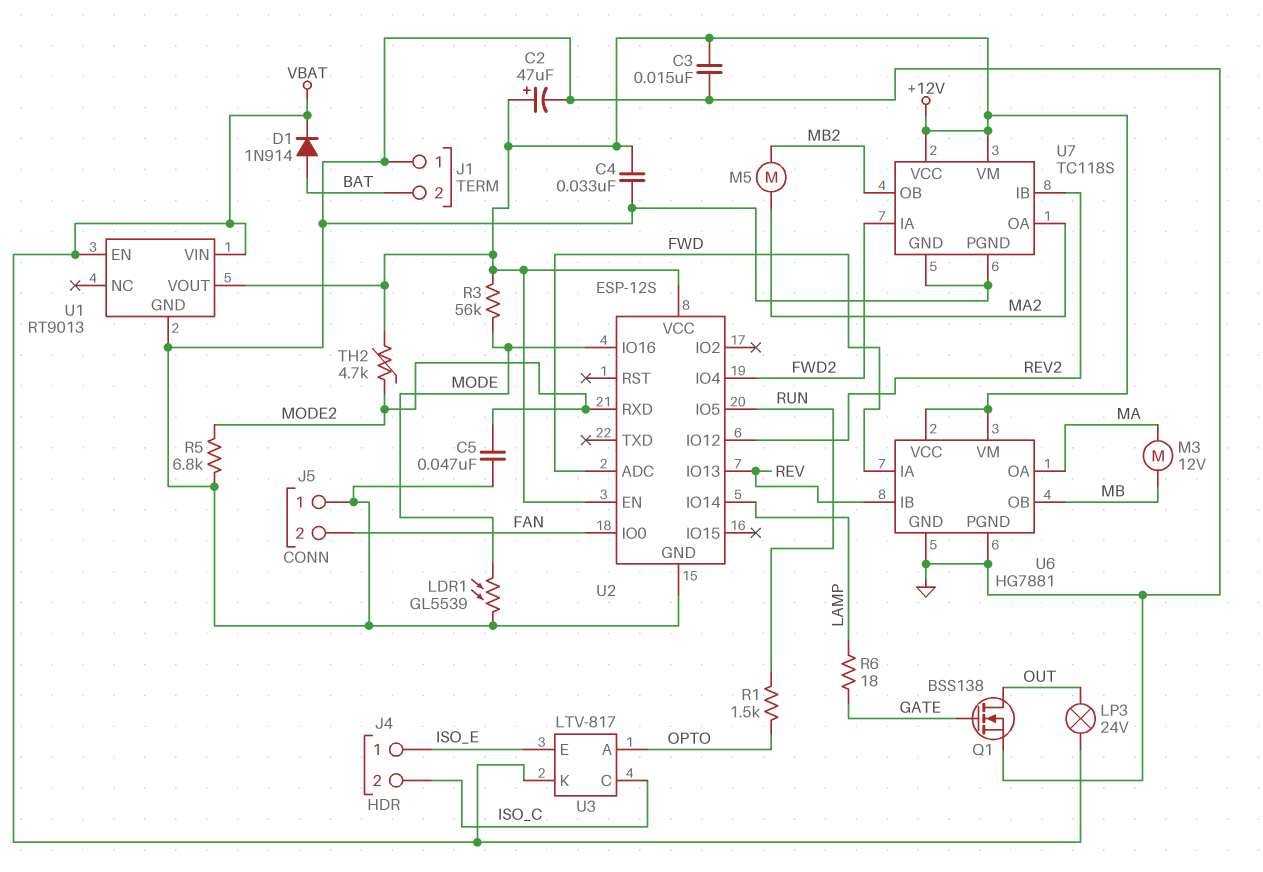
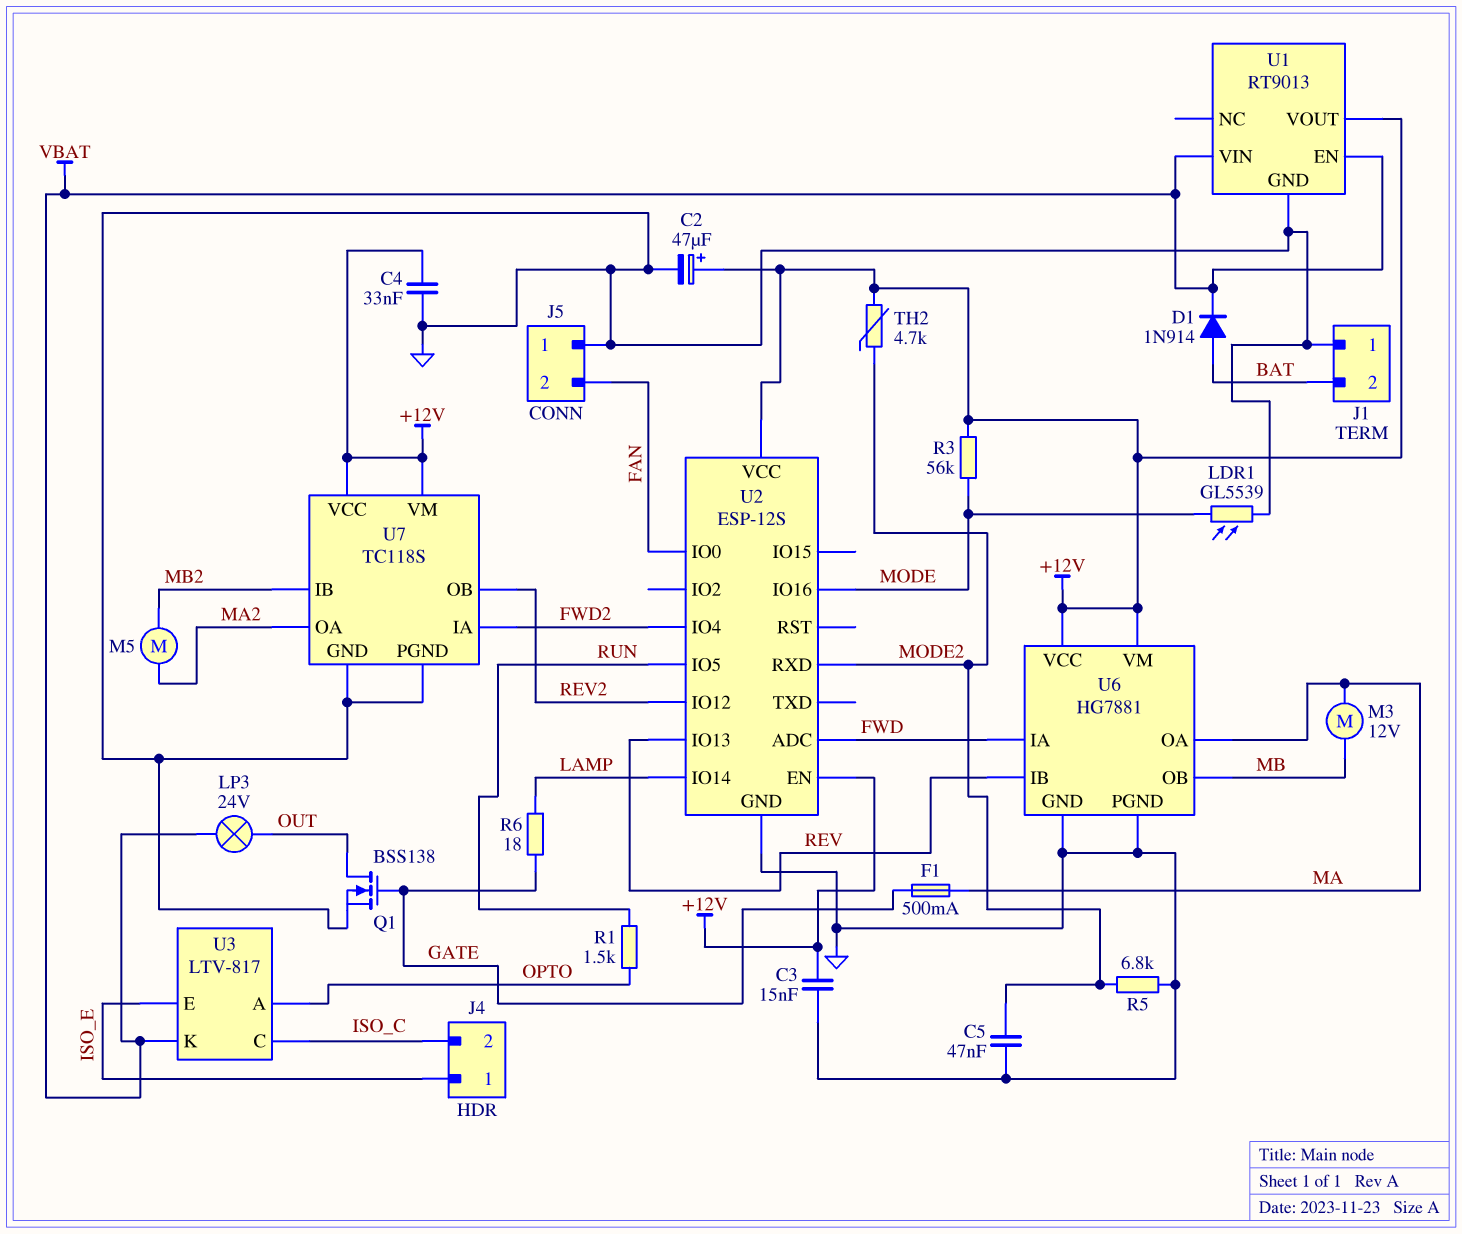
F1: none -> 500mA (GATE, MA)
U7 pin IB: REV2 -> MB2
U7 pin OB: MB2 -> REV2

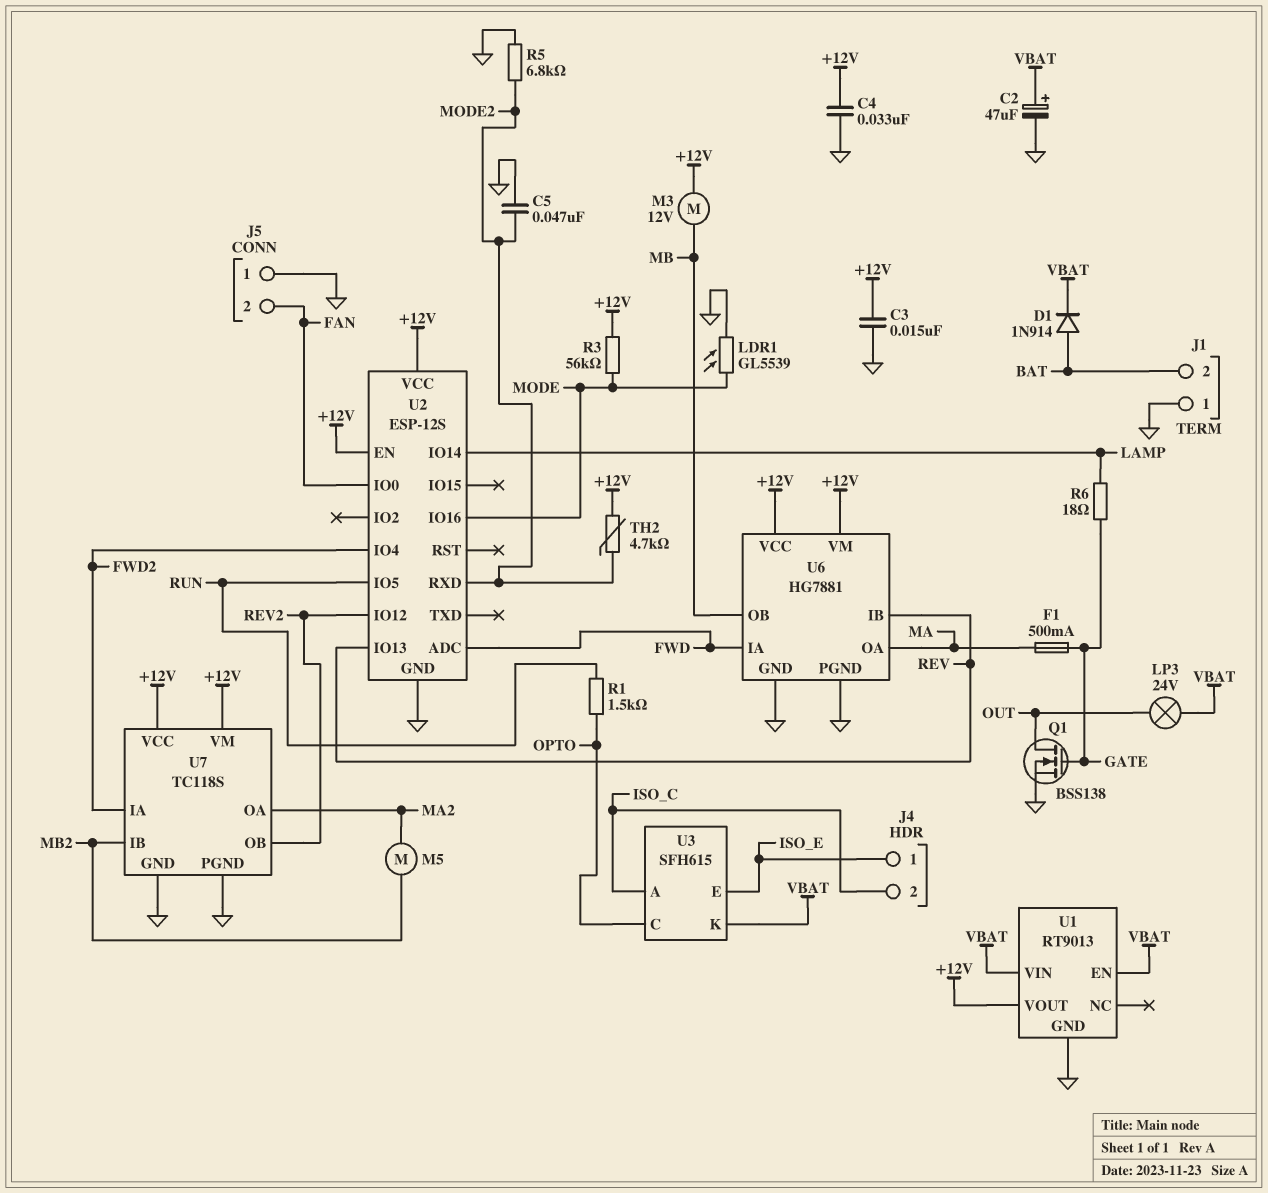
C2: 47uF (plus +12V, minus GND) -> 47uF (plus VBAT, minus GND)
M3: motor 12V (MA, MB) -> motor 12V (+12V, MB)
U3: LTV-817 -> SFH615
U3 pin A: OPTO -> ISO_C
U3 pin C: ISO_C -> OPTO

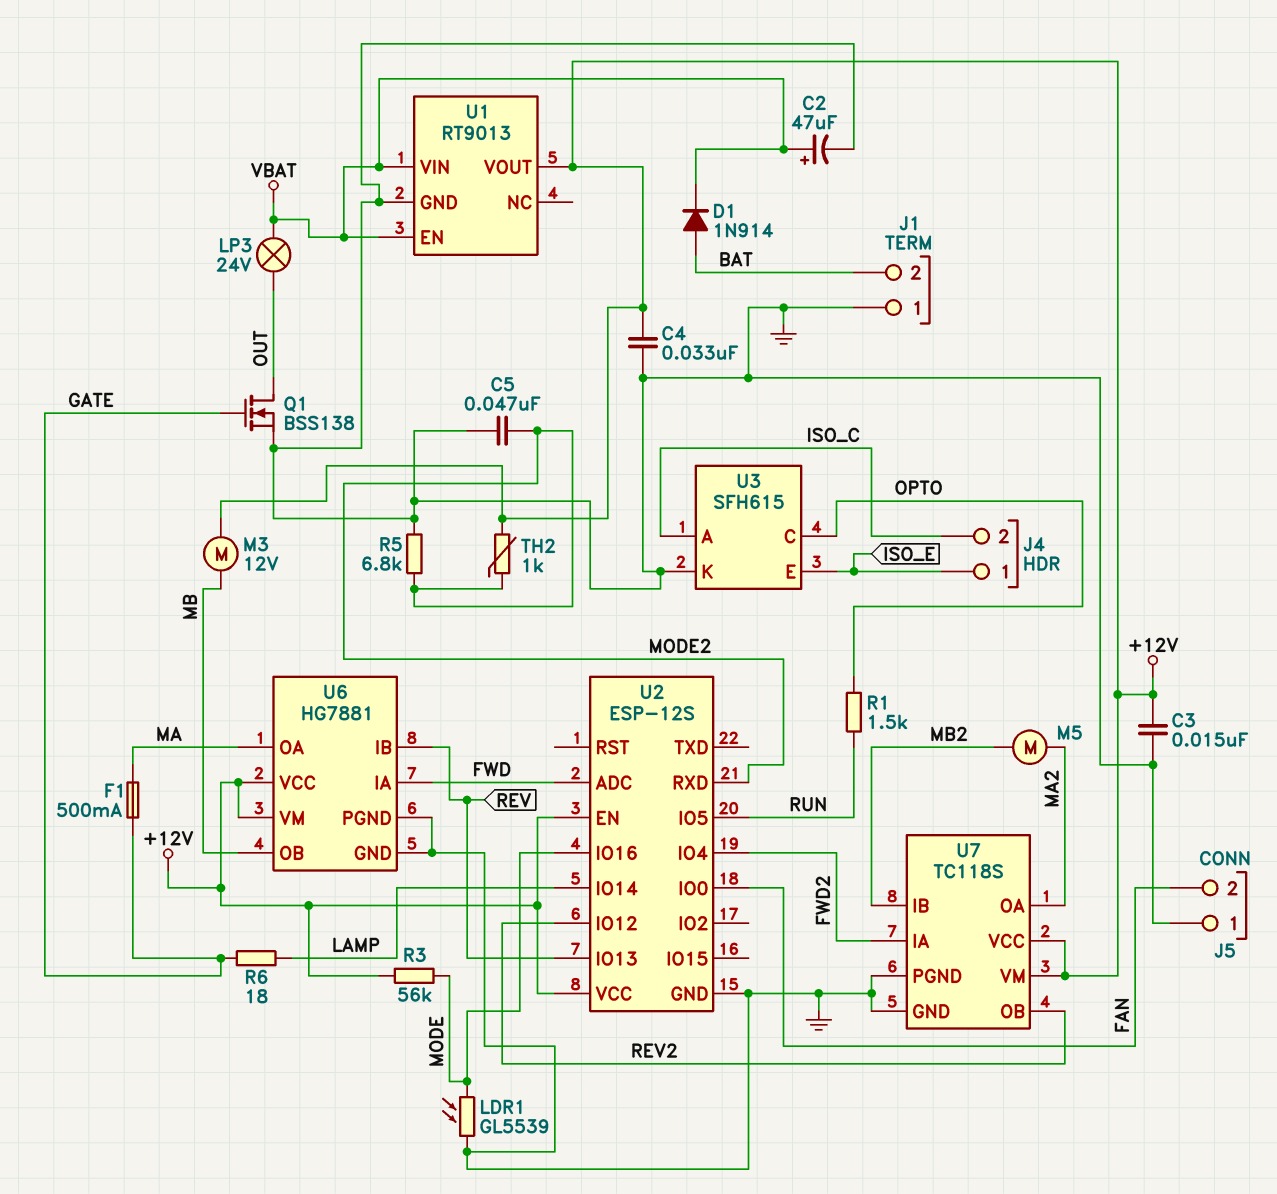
TH2: 4.7k (+12V, MODE2) -> 1k (+12V, MODE2)
U3 pin K: VBAT -> GND

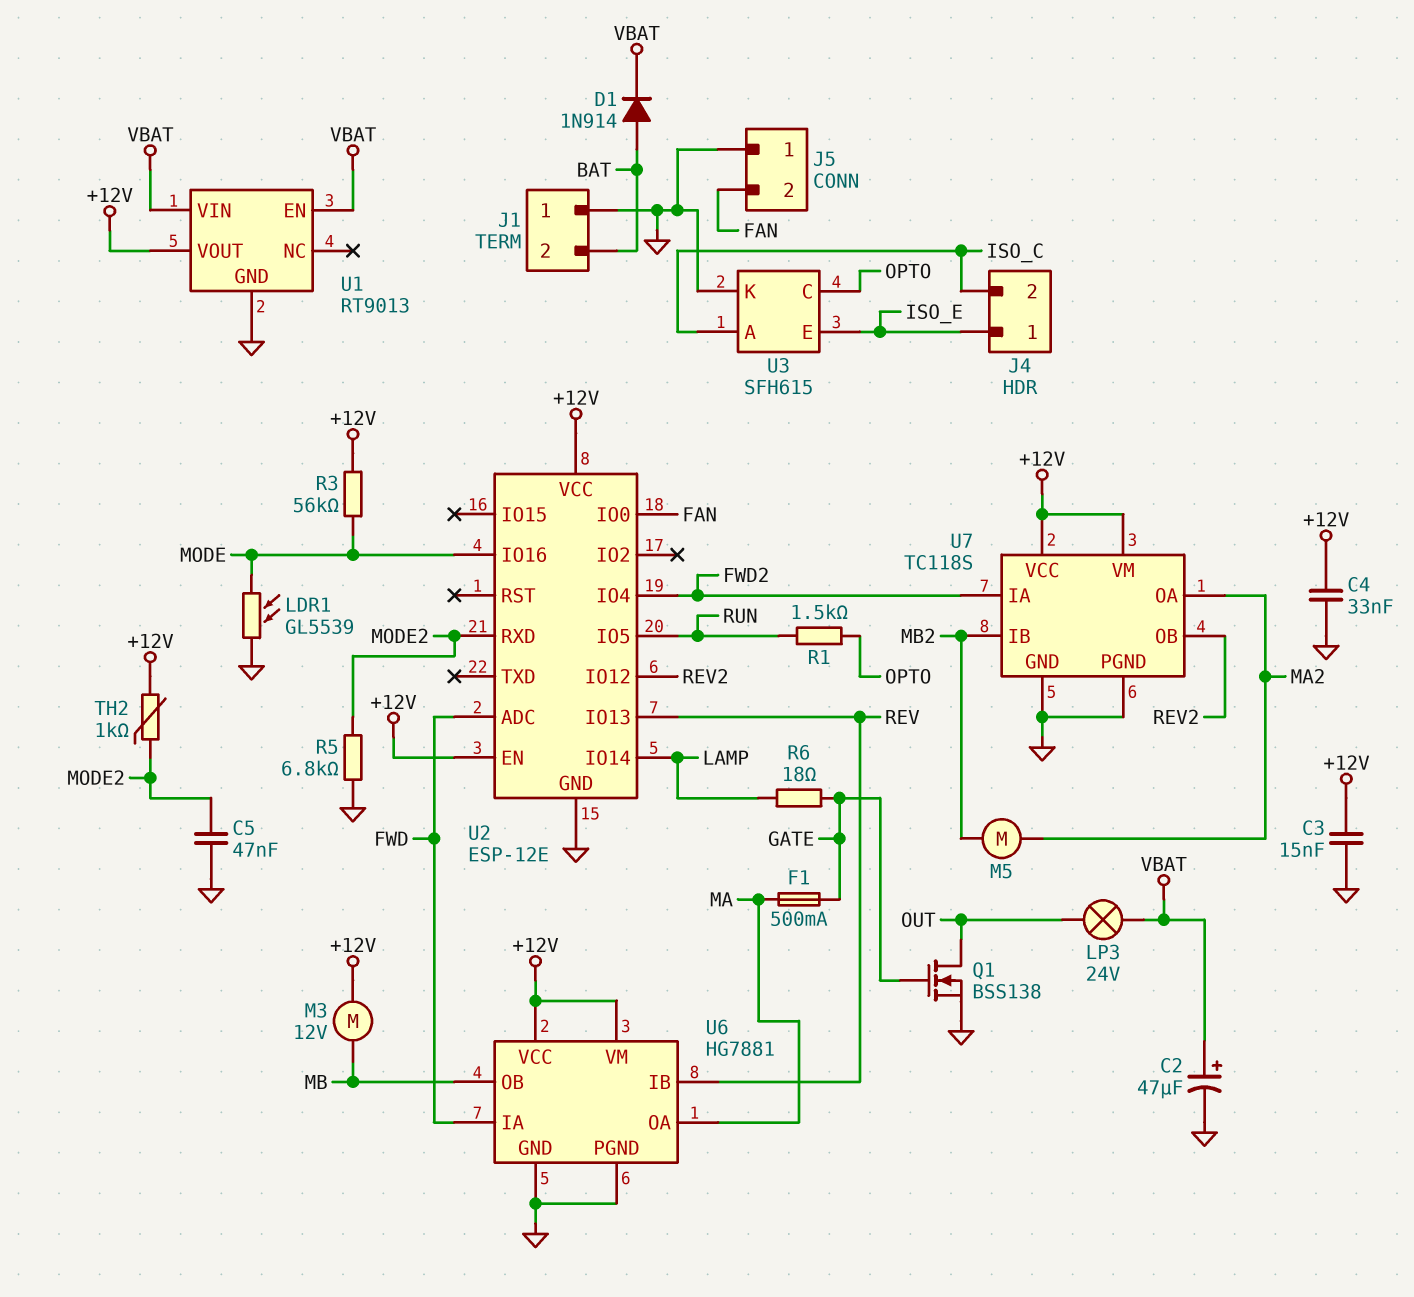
U2: ESP-12S -> ESP-12E

